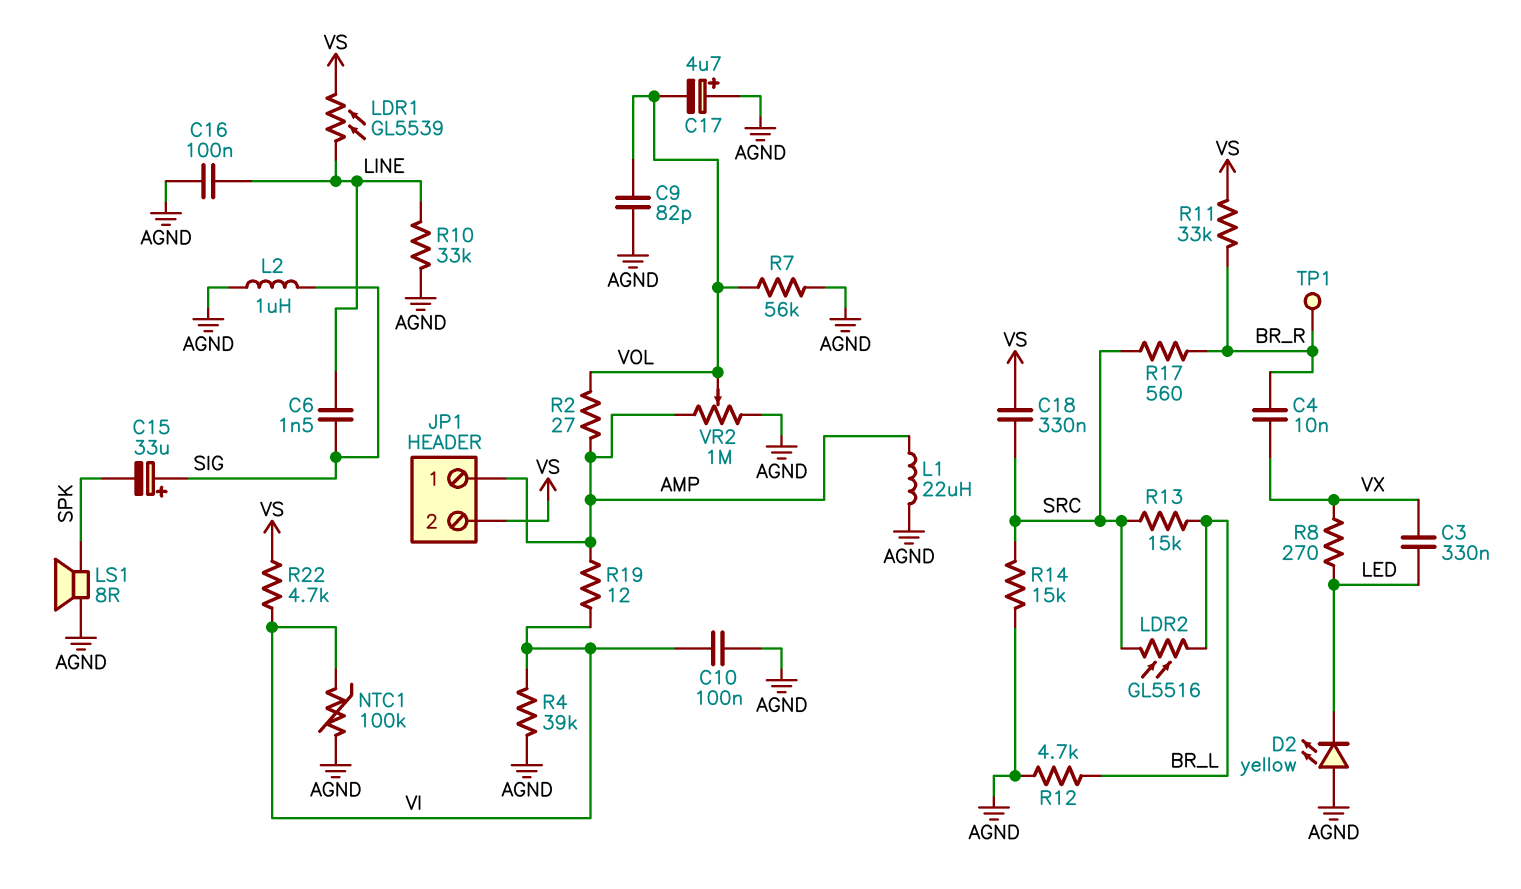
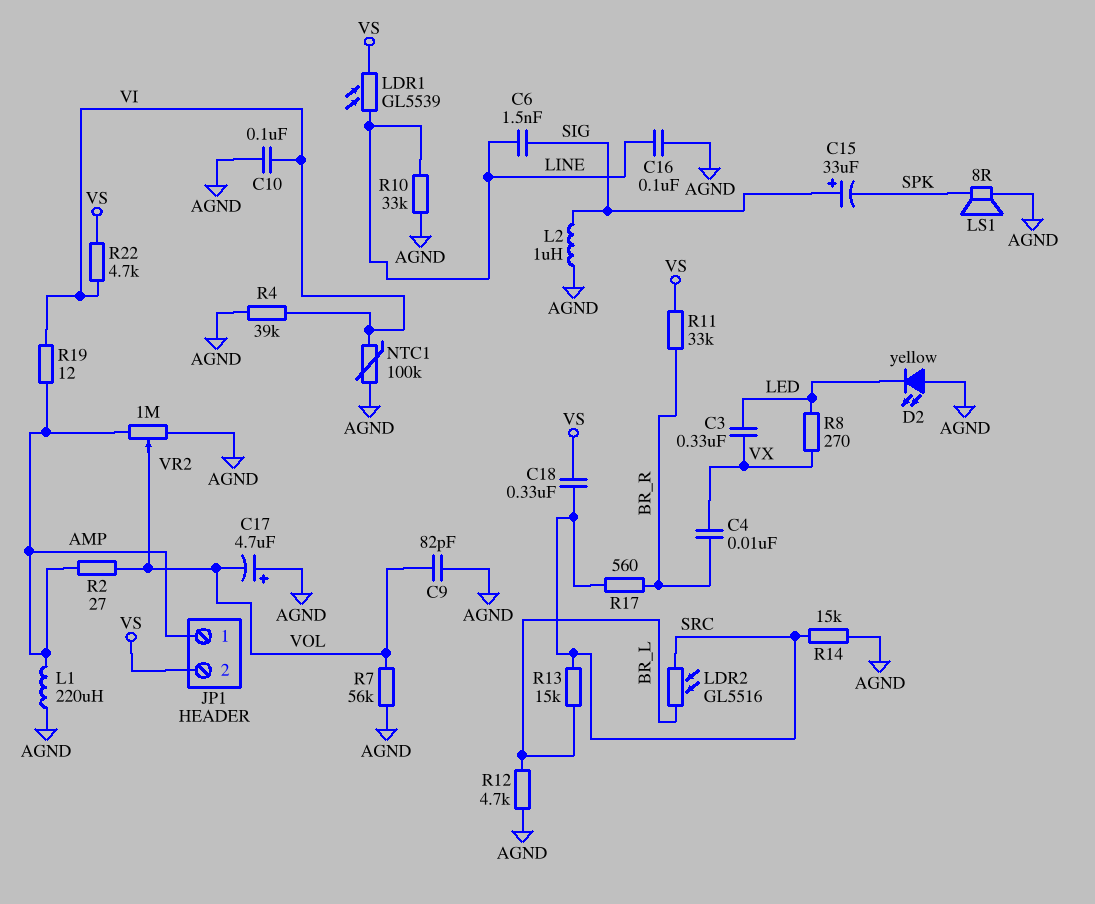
L1: 22uH (AGND, AMP) -> 220uH (AGND, AMP)
TP1: test point (BR_R) -> none

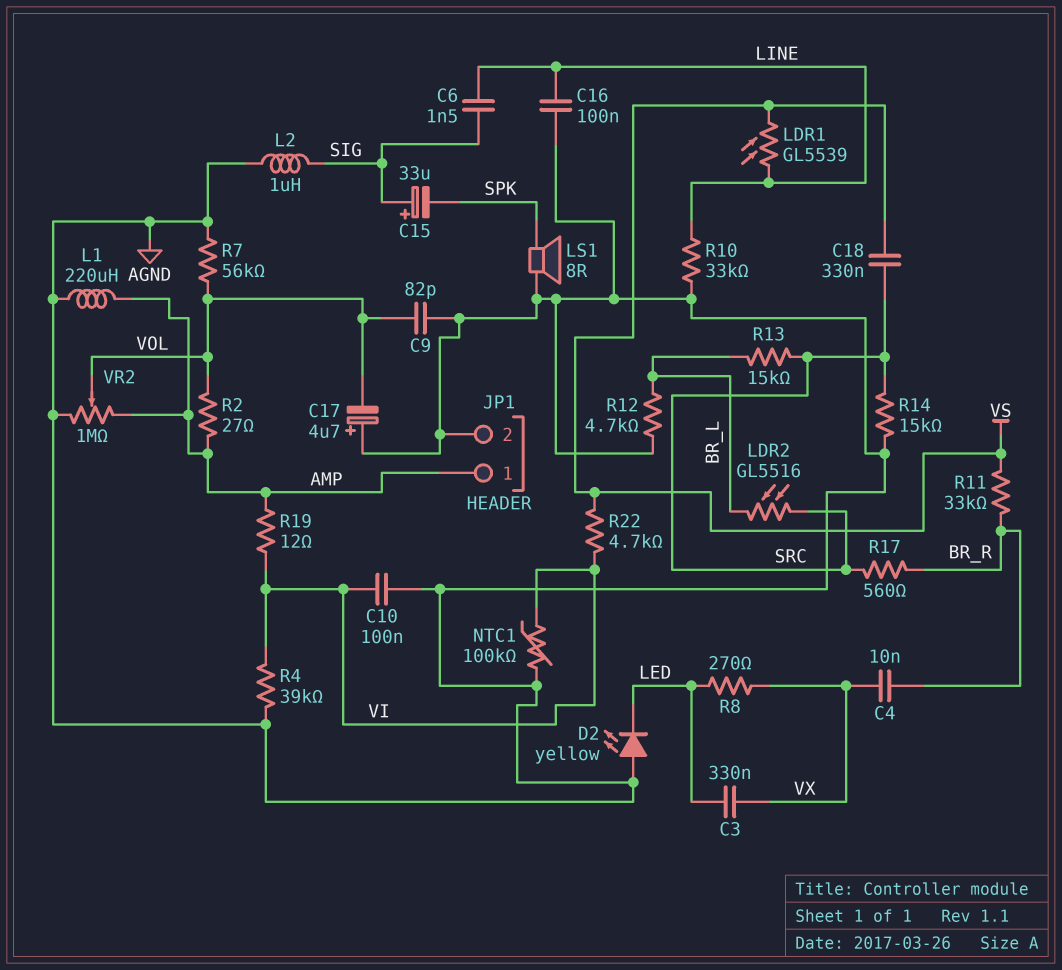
JP1 pin 2: VS -> AGND

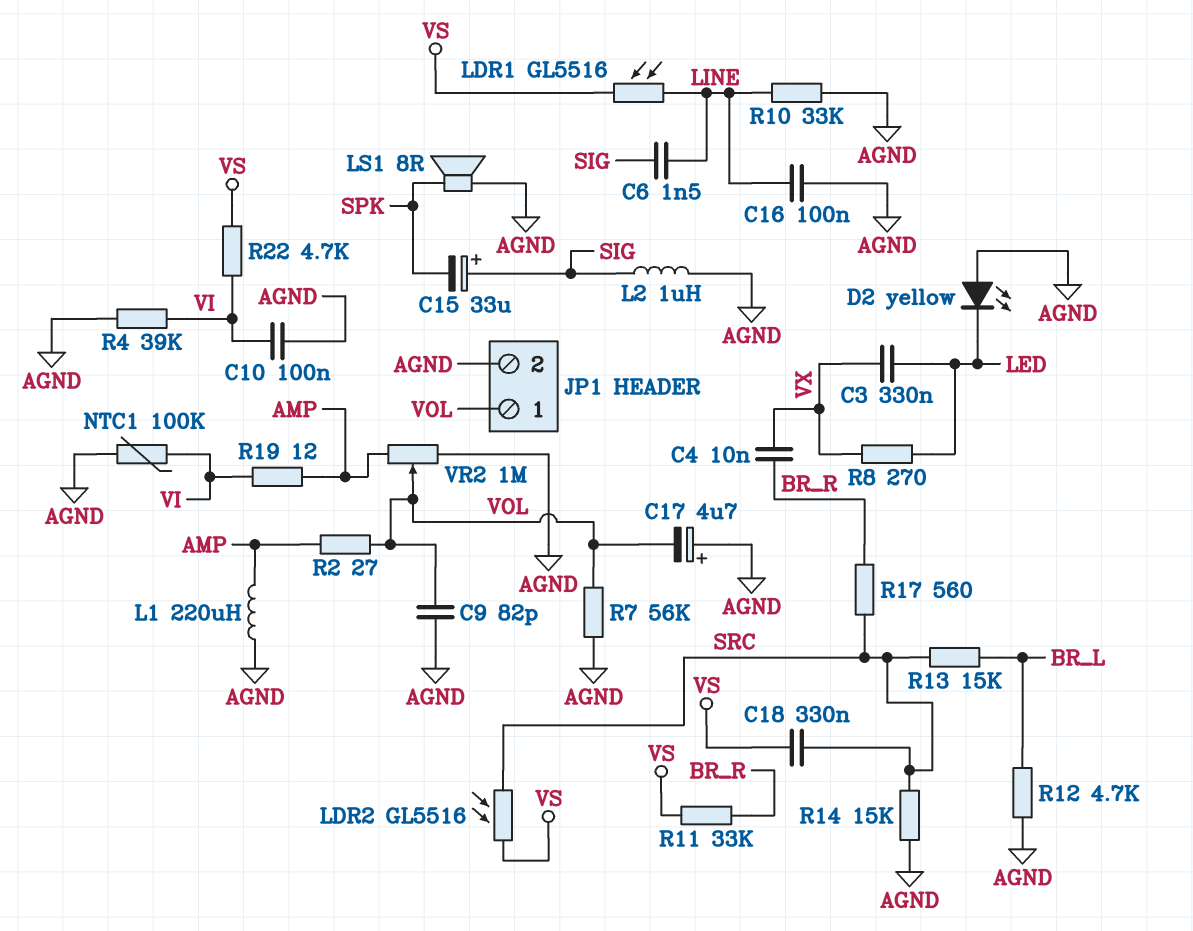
JP1 pin 1: AMP -> VOL
LDR1: GL5539 (LINE, VS) -> GL5516 (LINE, VS)
LDR2: GL5516 (BR_L, SRC) -> GL5516 (SRC, VS)

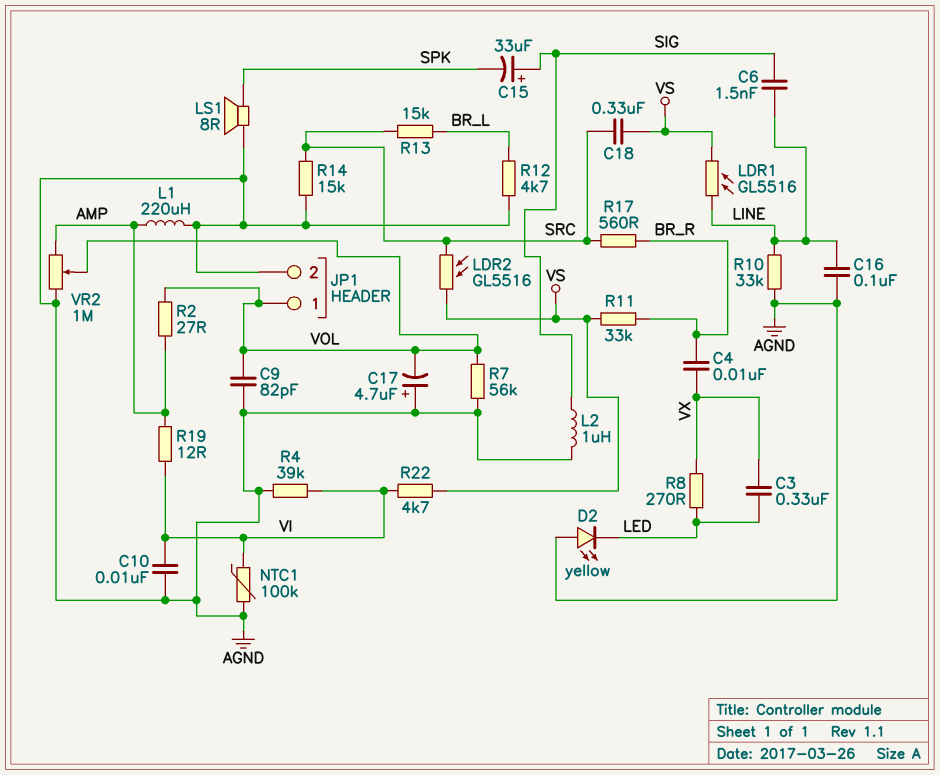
C10: 100nF (AGND, VI) -> 10nF (AGND, VI)

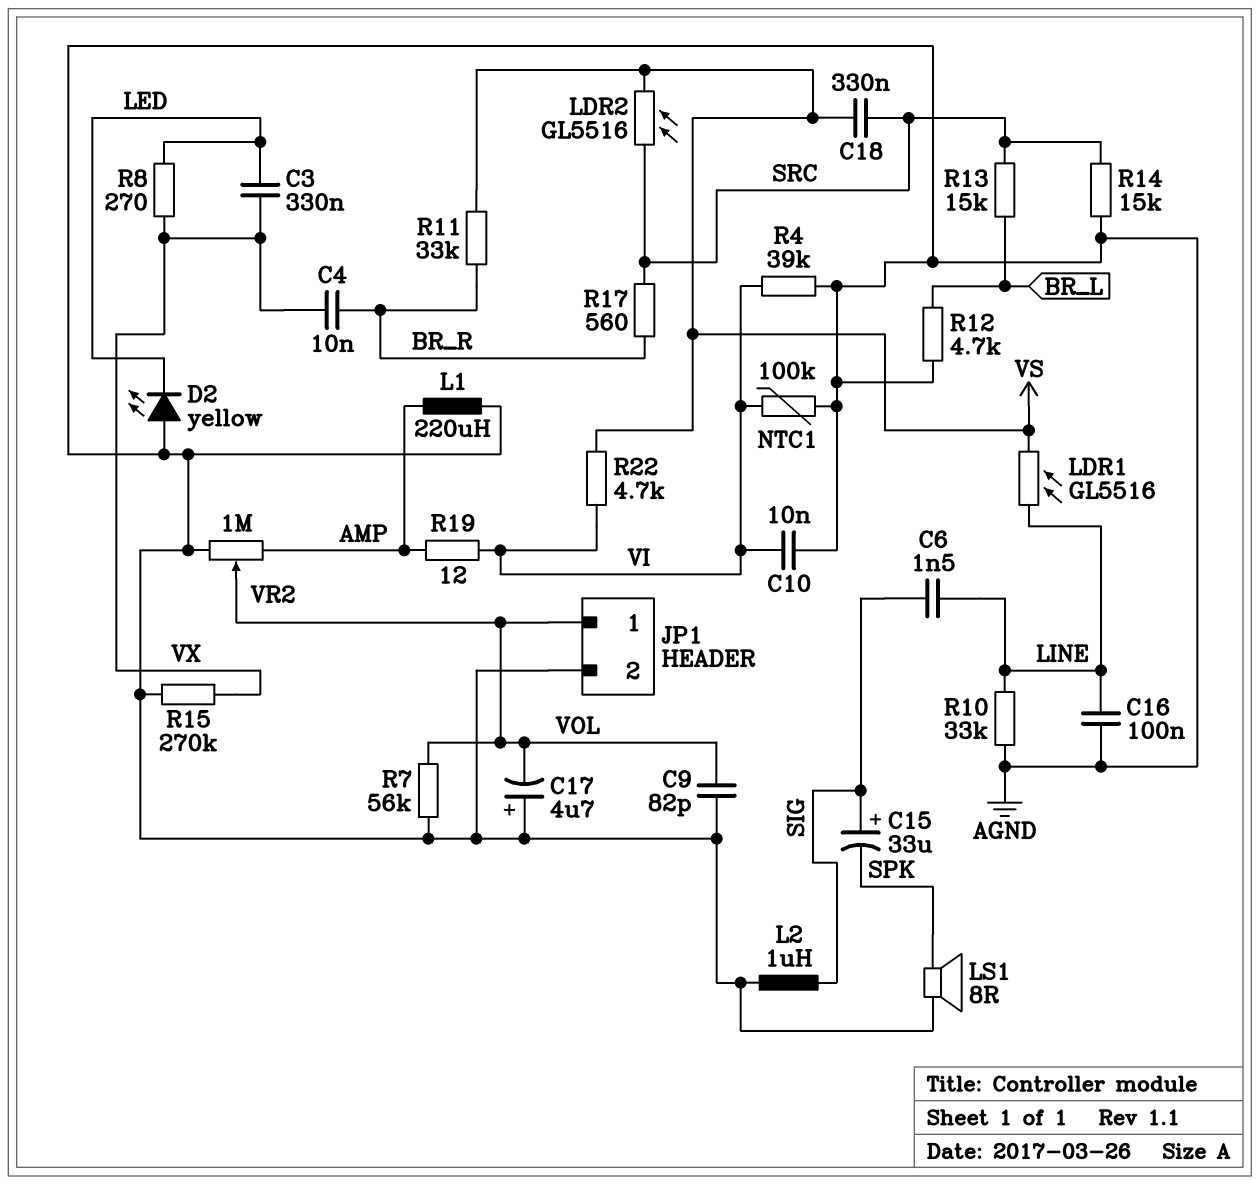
R2: 27 (AMP, VOL) -> none
R15: none -> 270k (AGND, VX)

